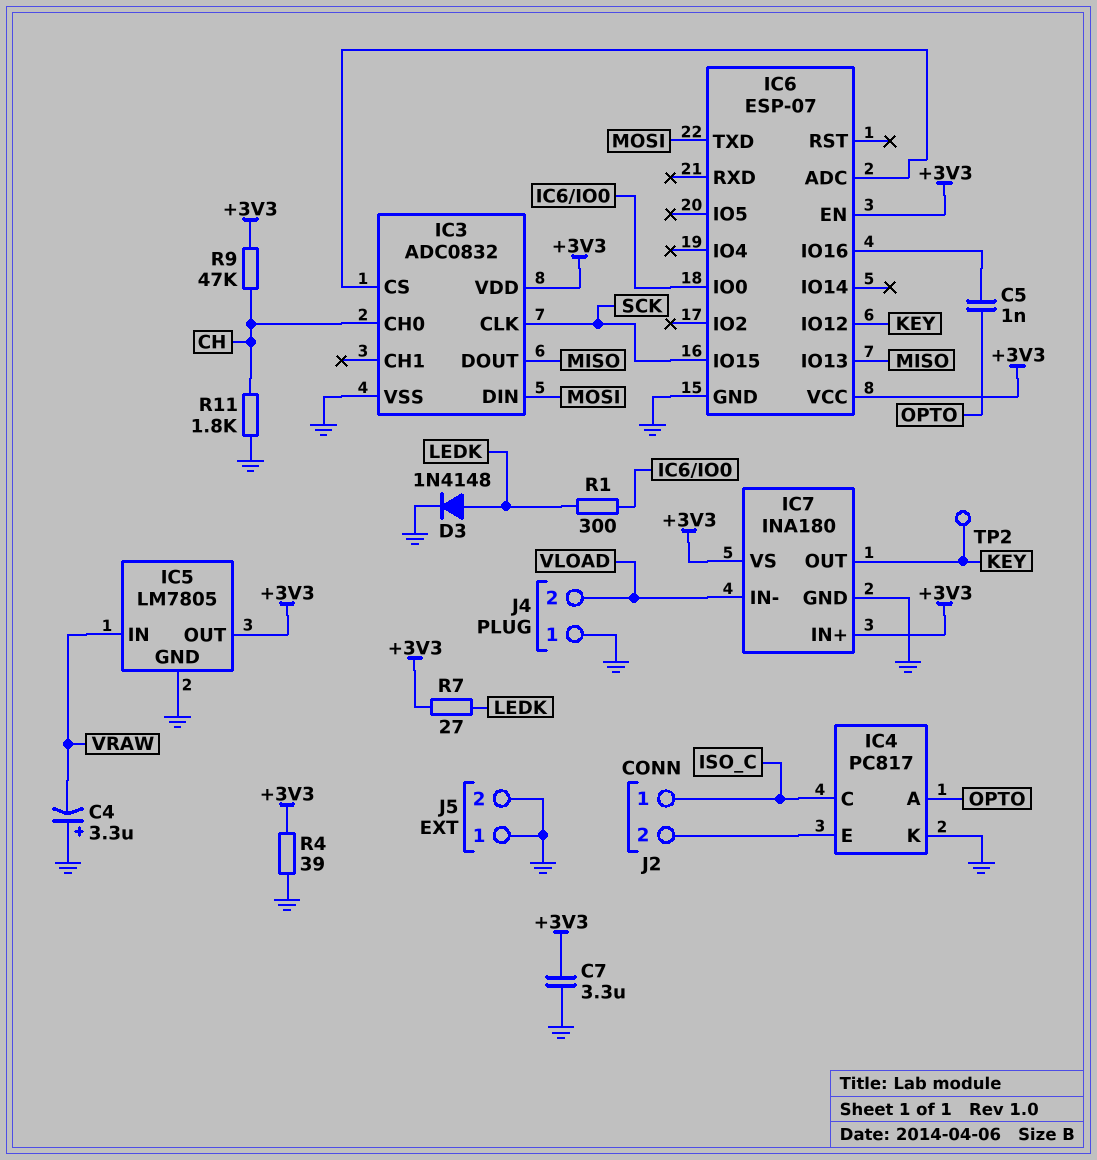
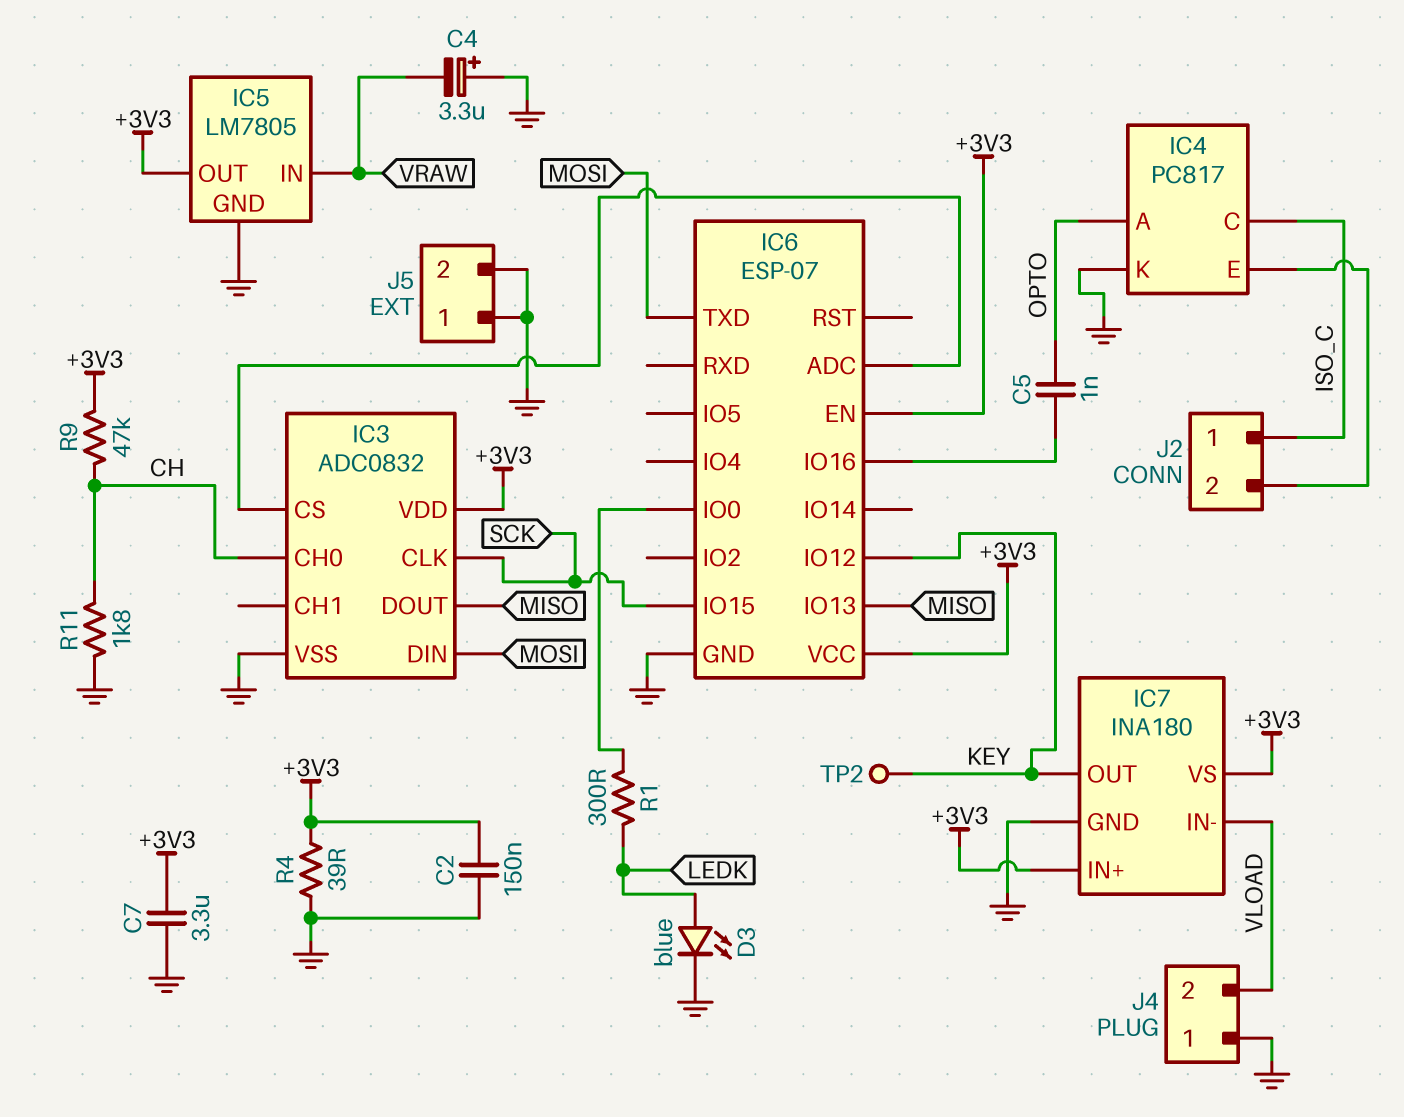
C2: none -> 150nF (+3V3, GND)
D3: diode 1N4148 (A LEDK, K GND) -> LED blue (A LEDK, K GND)
R7: 27 (+3V3, LEDK) -> none

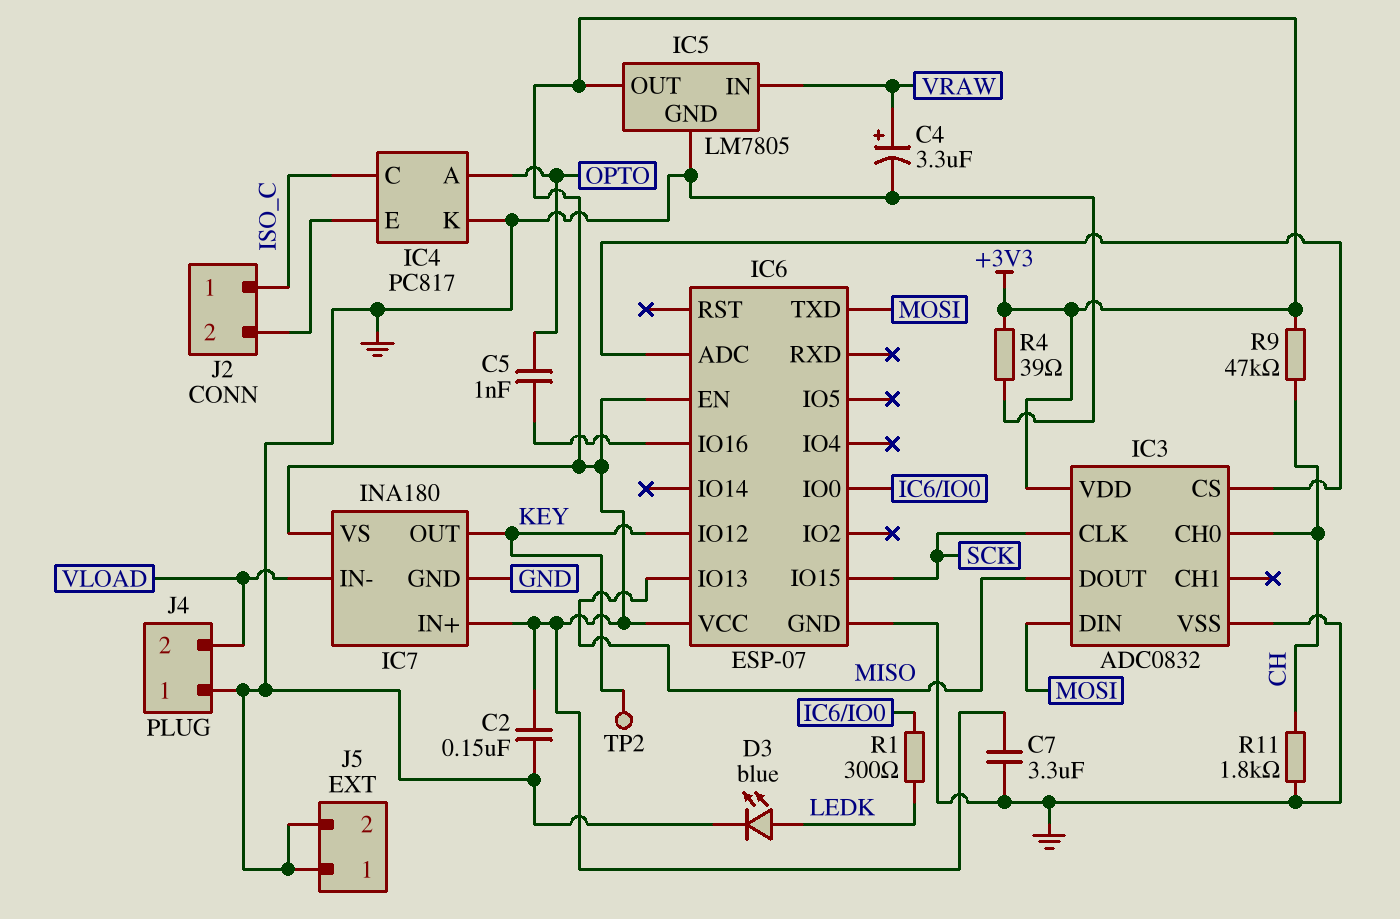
C4: 3.3uF (plus GND, minus VRAW) -> 3.3uF (plus VRAW, minus GND)

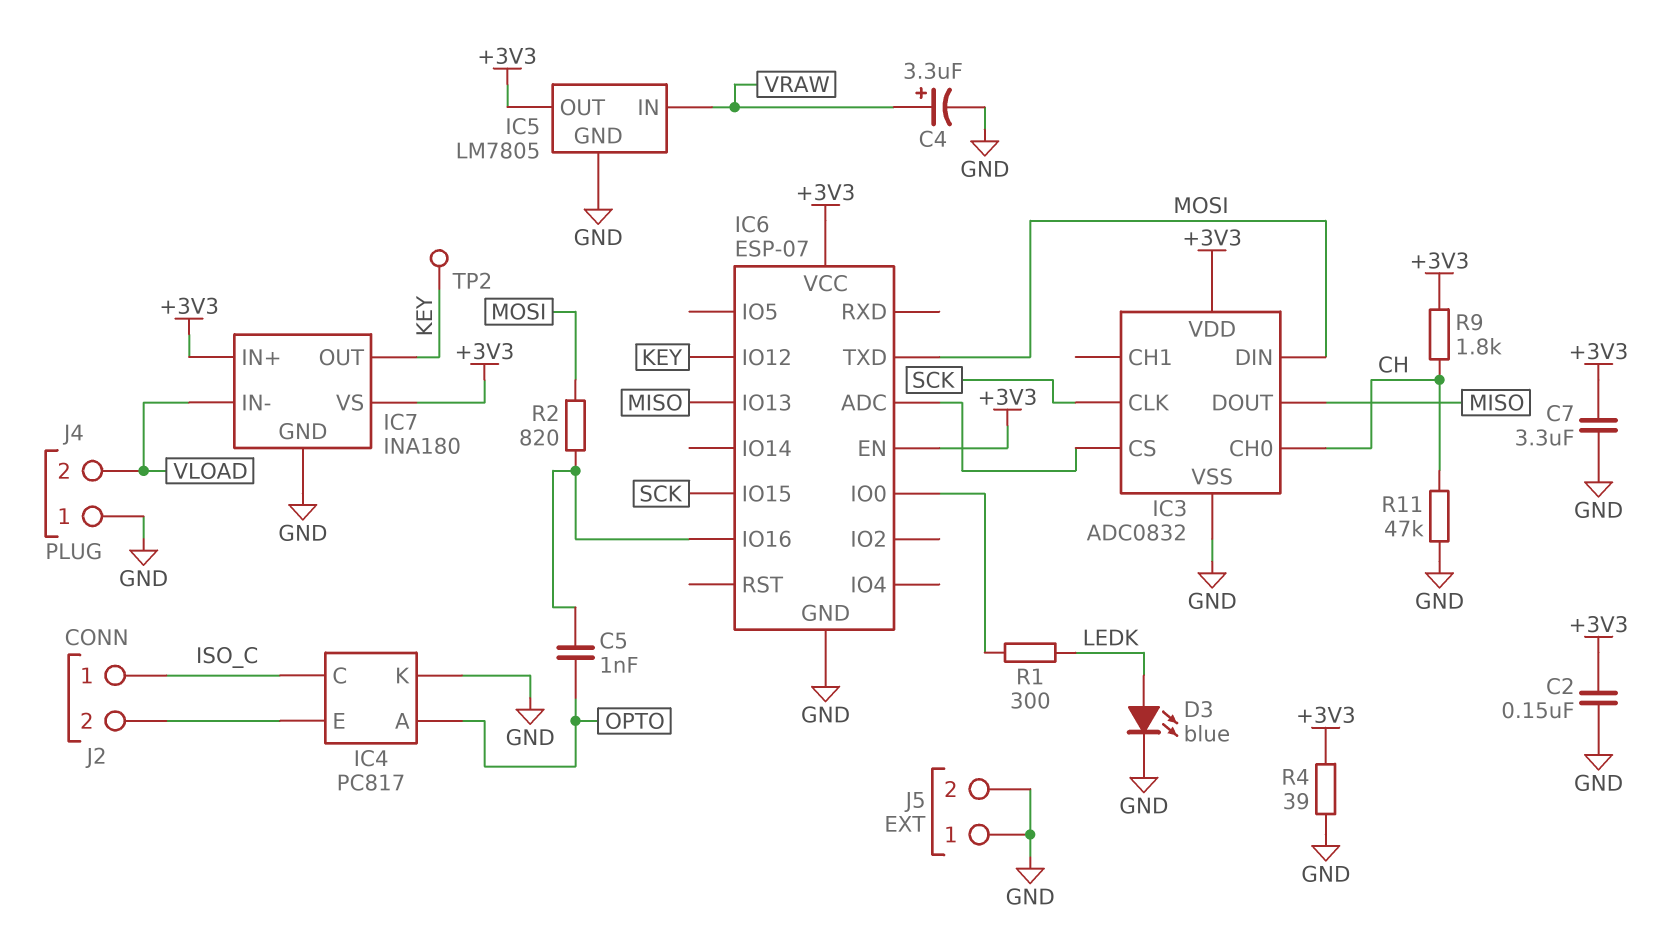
R2: none -> 820 (IC6/IO16, MOSI)
R9: 47k (+3V3, CH) -> 1.8k (+3V3, CH)
R11: 1.8k (CH, GND) -> 47k (CH, GND)

